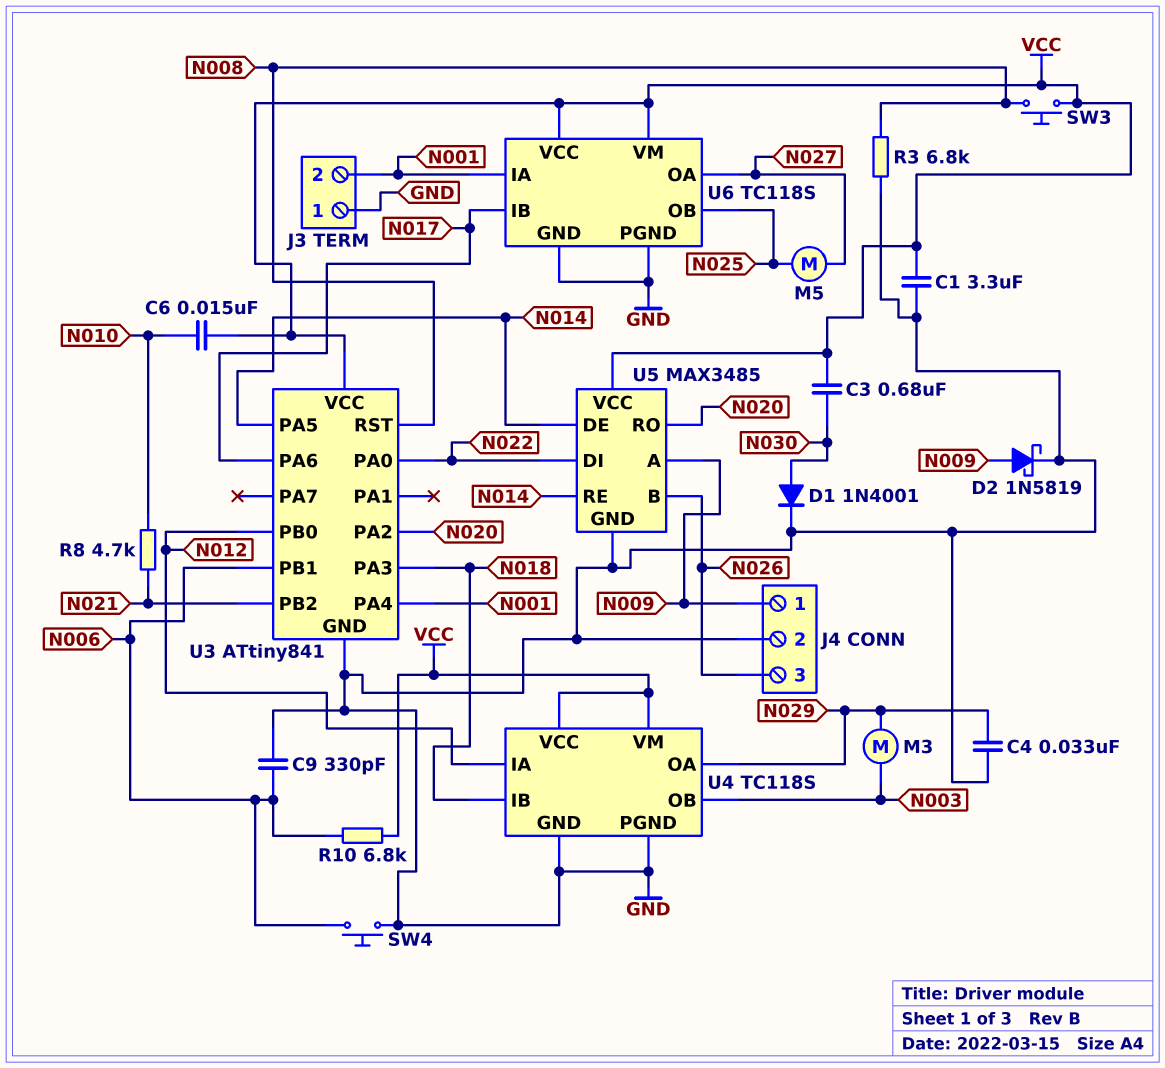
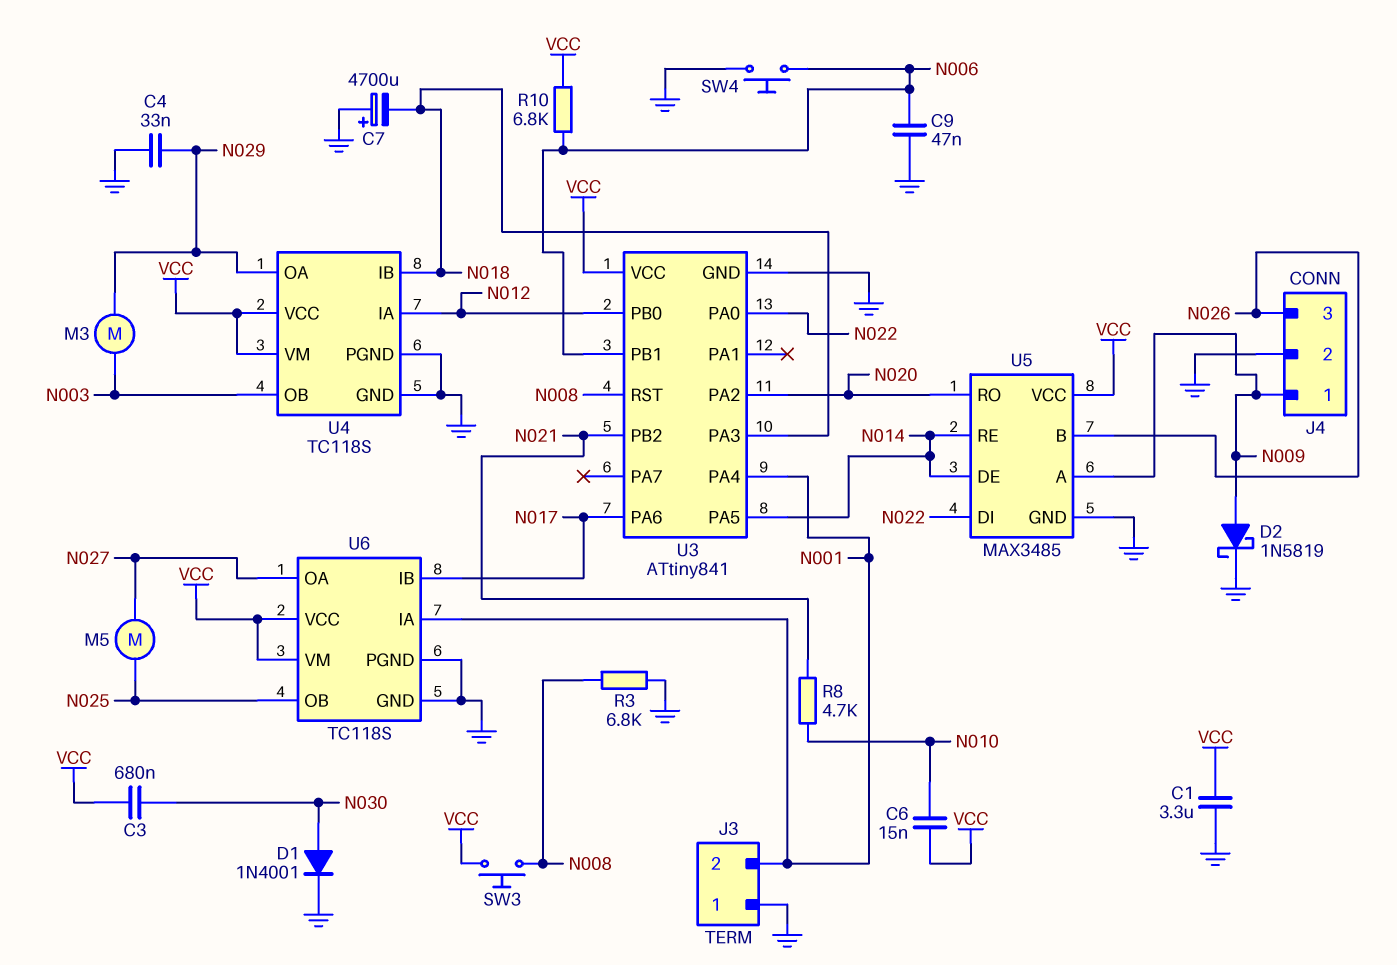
C7: none -> 4700uF (plus GND, minus N018)
C9: 330pF (GND, N006) -> 47nF (GND, N006)

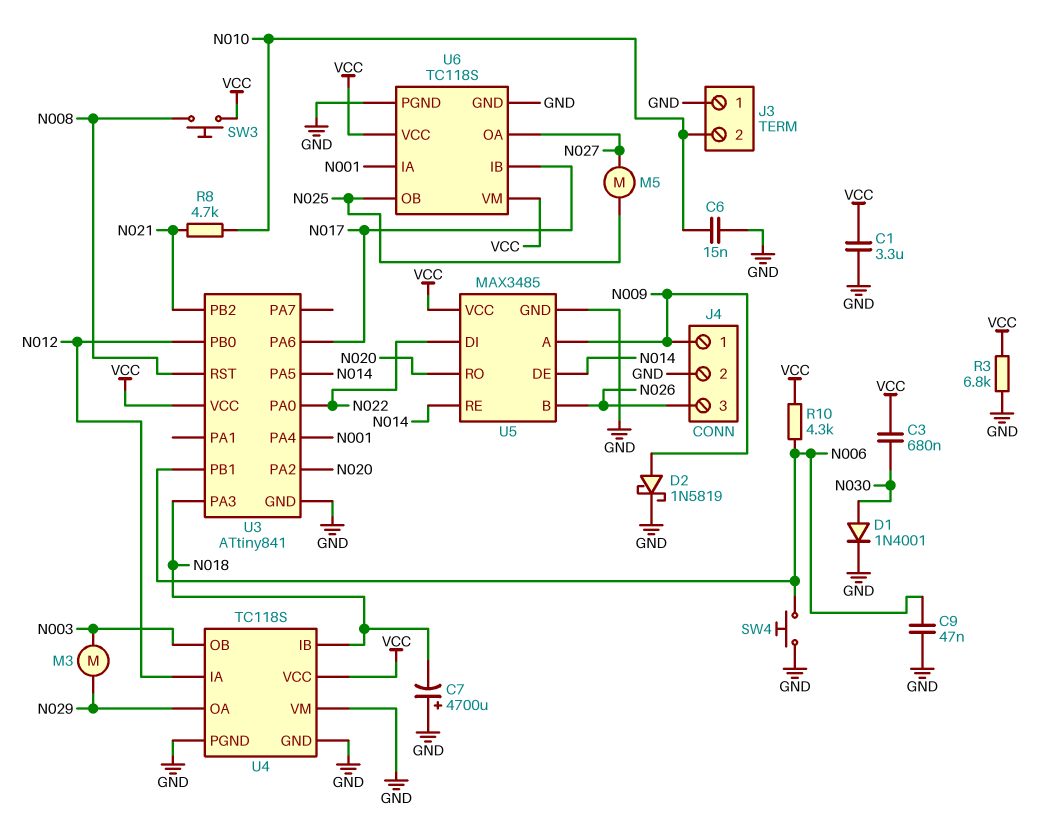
C4: 33nF (GND, N029) -> none
C6: 15nF (N010, VCC) -> 15nF (GND, N010)
J3 pin 2: N001 -> N010
R3: 6.8k (GND, N008) -> 6.8k (GND, VCC)
R10: 6.8k (N006, VCC) -> 4.3k (N006, VCC)
U4 pin VM: VCC -> GND

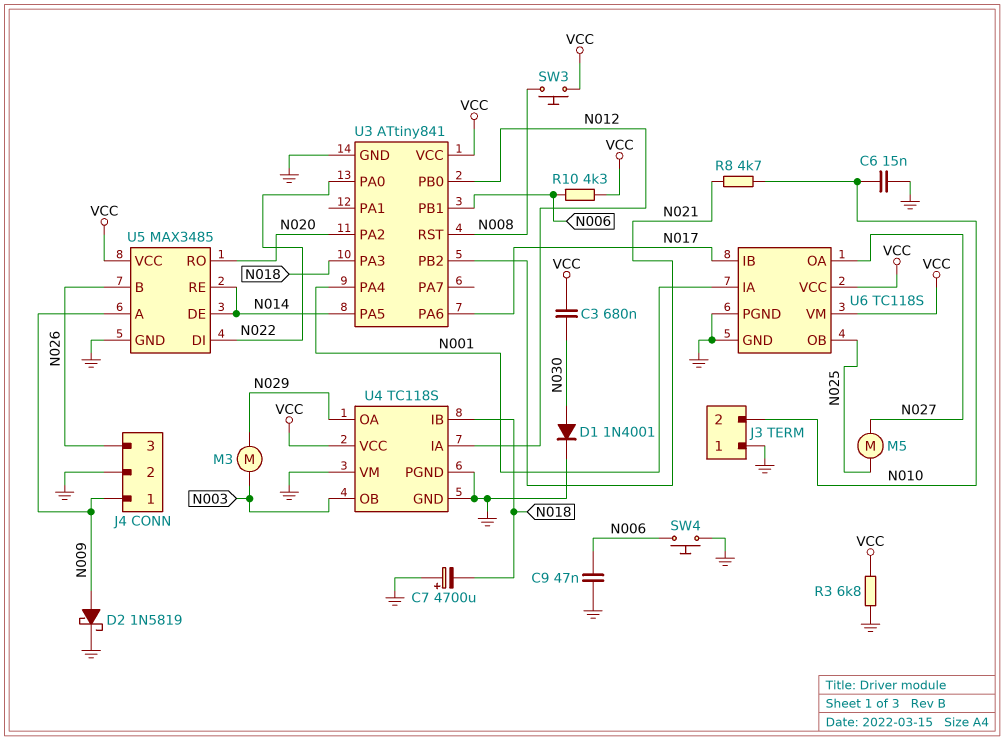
C1: 3.3uF (GND, VCC) -> none

